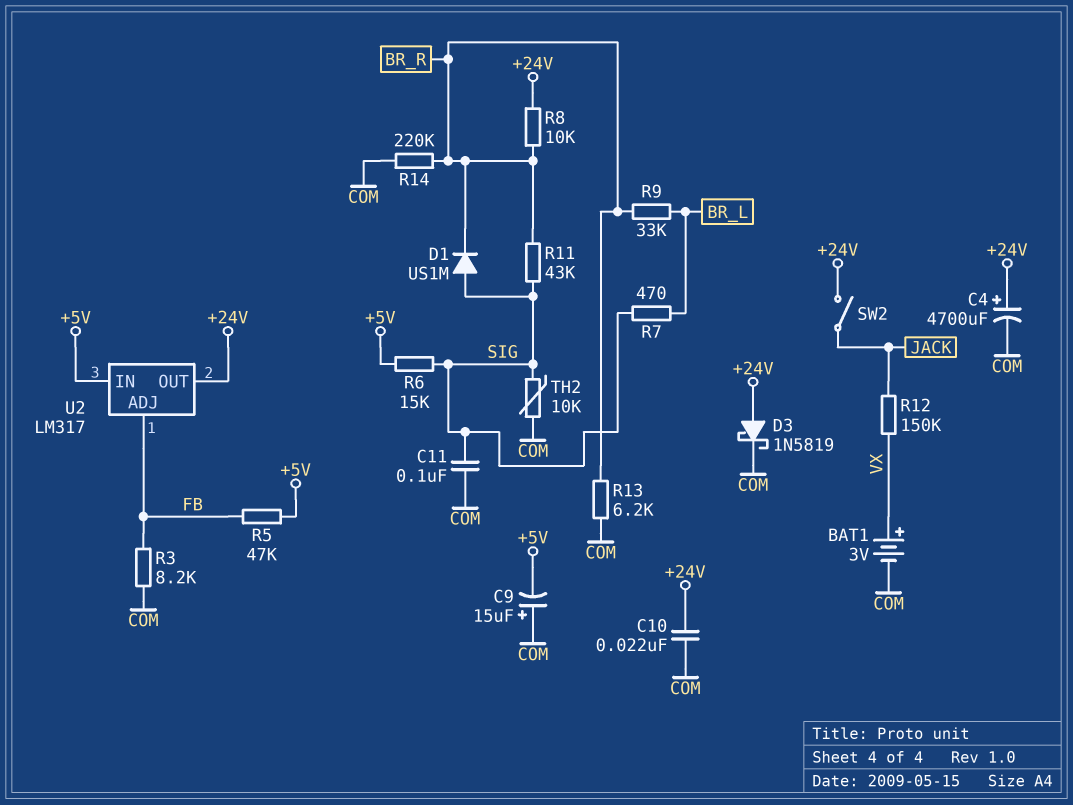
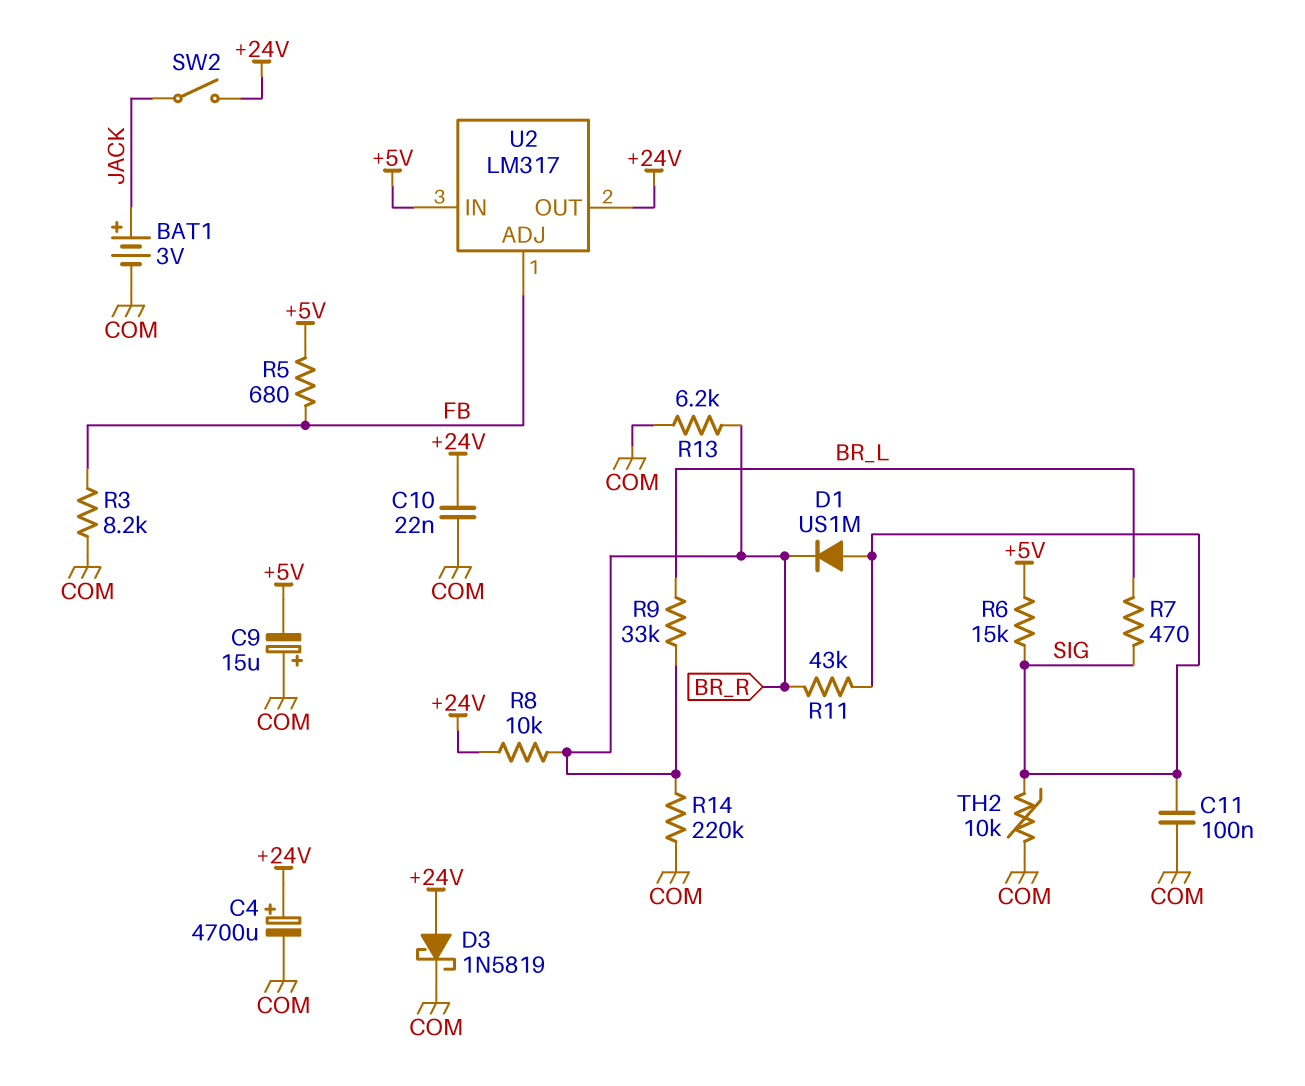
BAT1: 3V (plus VX, minus COM) -> 3V (plus JACK, minus COM)
R5: 47k (+5V, FB) -> 680 (+5V, FB)
R12: 150k (JACK, VX) -> none

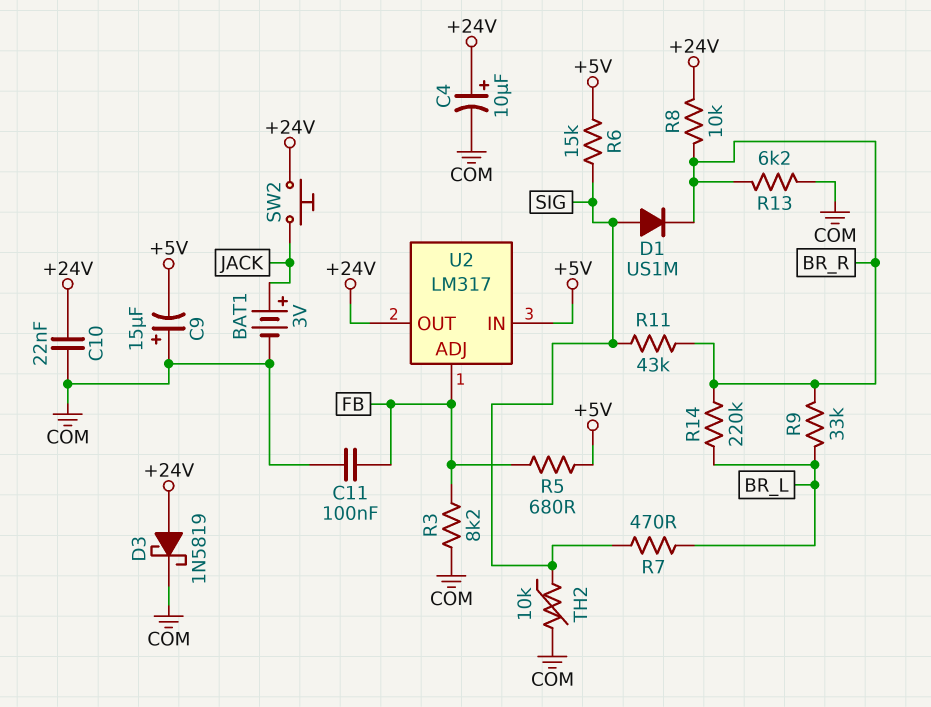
C4: 4700uF (plus +24V, minus COM) -> 10uF (plus +24V, minus COM)
C11: 100nF (COM, SIG) -> 100nF (COM, FB)
R14: 220k (BR_R, COM) -> 220k (BR_L, BR_R)
SW2: switch (+24V, JACK) -> button (+24V, JACK)

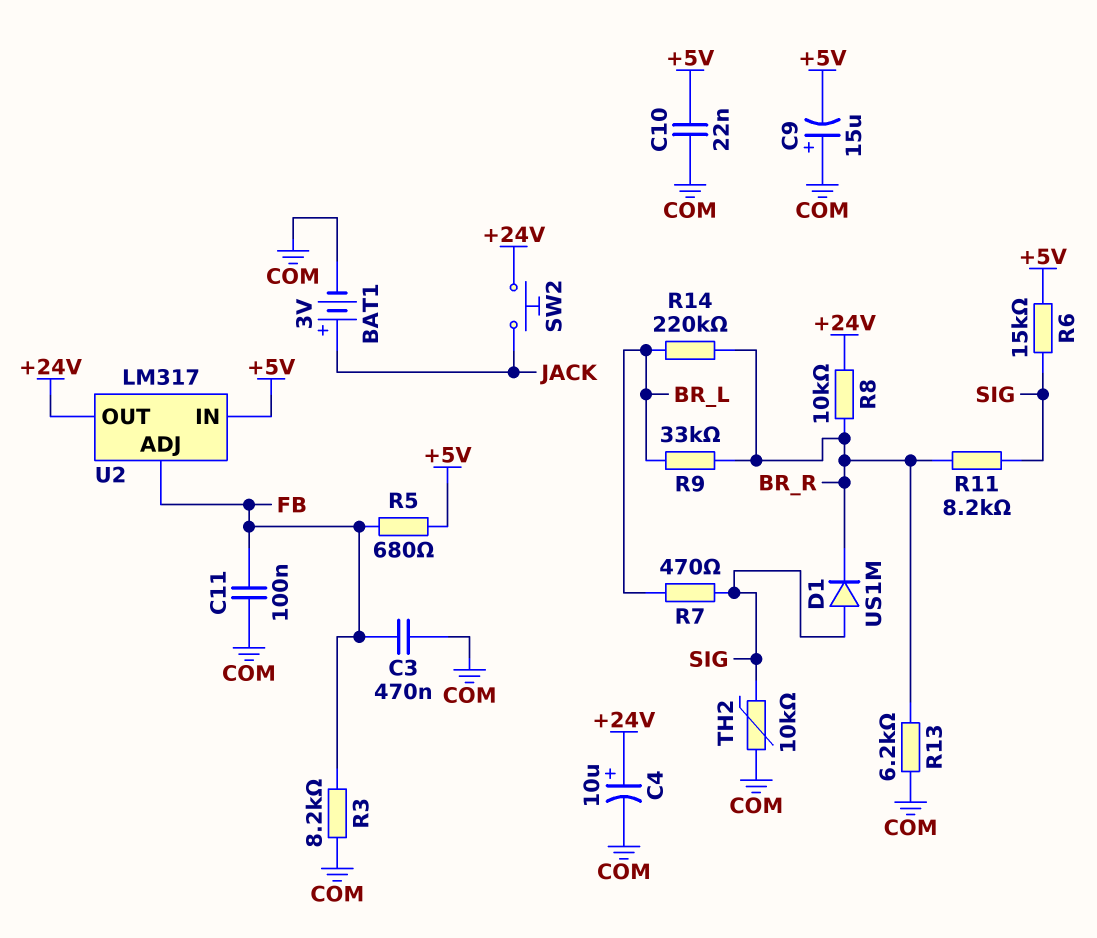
C3: none -> 470nF (COM, FB)
C10: 22nF (+24V, COM) -> 22nF (+5V, COM)
D3: schottky 1N5819 (A +24V, K COM) -> none
R11: 43k (BR_R, SIG) -> 8.2k (BR_R, SIG)

